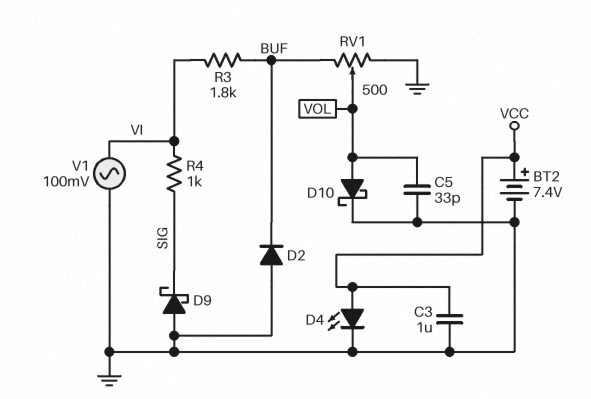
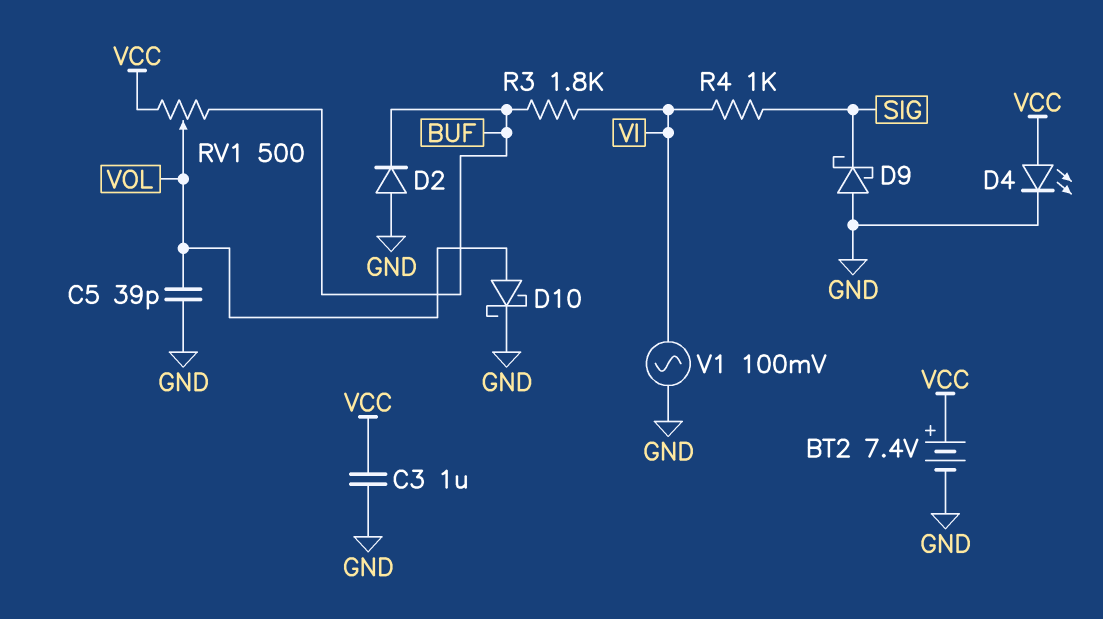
C5: 33pF (GND, VOL) -> 39pF (GND, VOL)
RV1: 500 (BUF, GND, wiper VOL) -> 500 (BUF, VCC, wiper VOL)

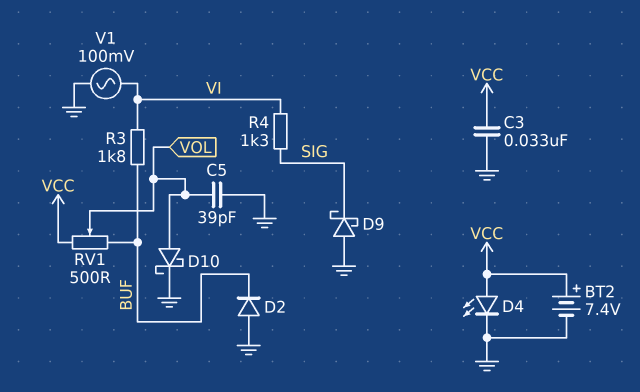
C3: 1uF (GND, VCC) -> 33nF (GND, VCC)
R4: 1k (SIG, VI) -> 1.3k (SIG, VI)

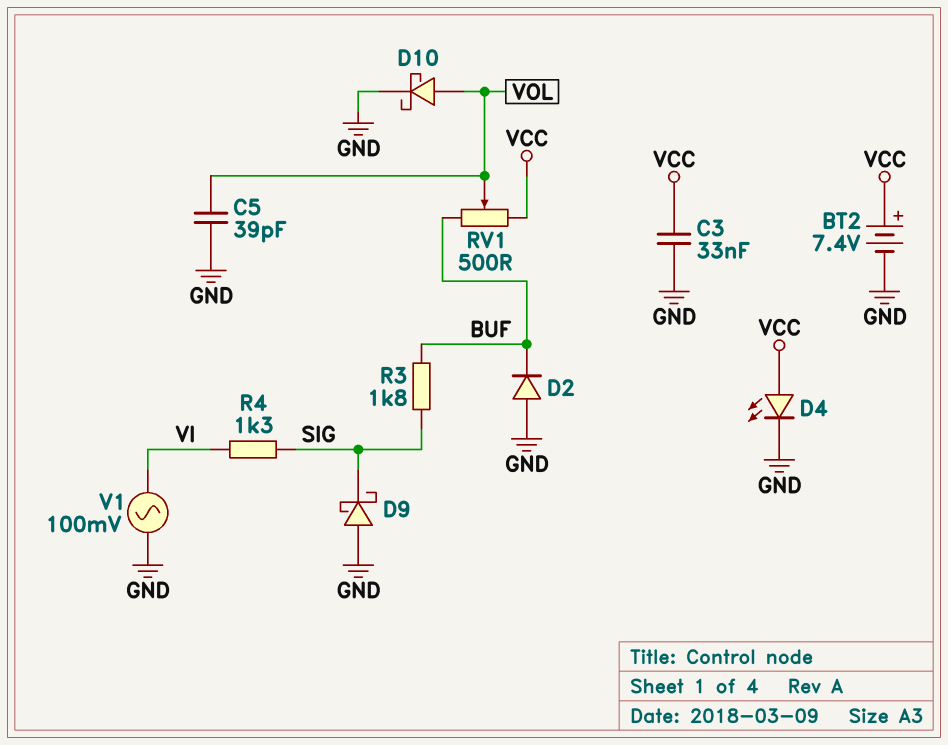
R3: 1.8k (BUF, VI) -> 1.8k (BUF, SIG)

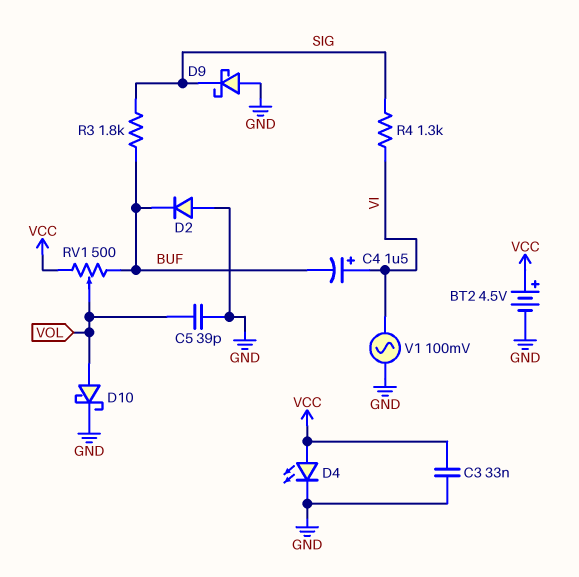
BT2: 7.4V (plus VCC, minus GND) -> 4.5V (plus VCC, minus GND)
C4: none -> 1.5uF (plus VI, minus BUF)

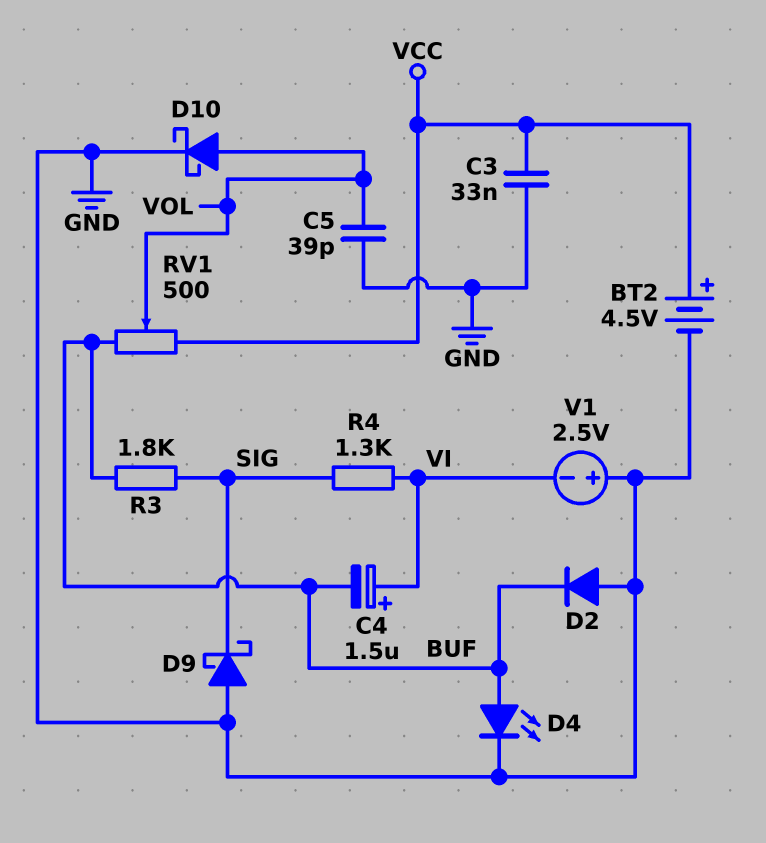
D4: LED (A VCC, K GND) -> LED (A BUF, K GND)
V1: AC 100mV (GND, VI) -> 2.5V (plus GND, minus VI)

